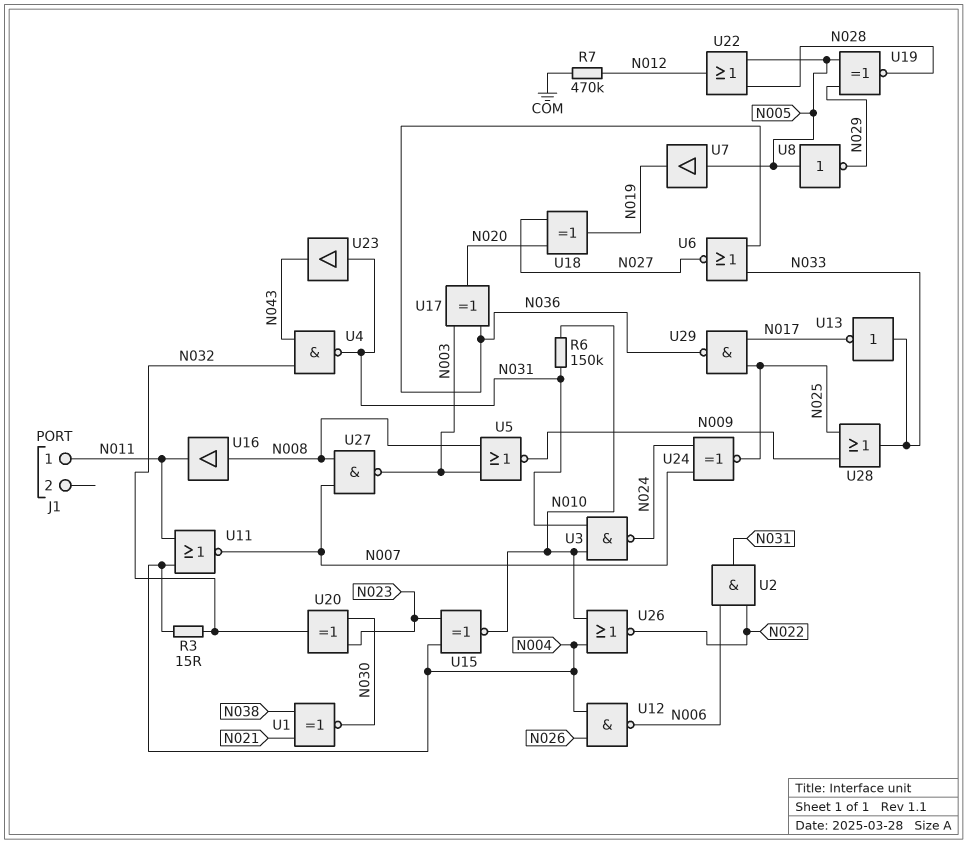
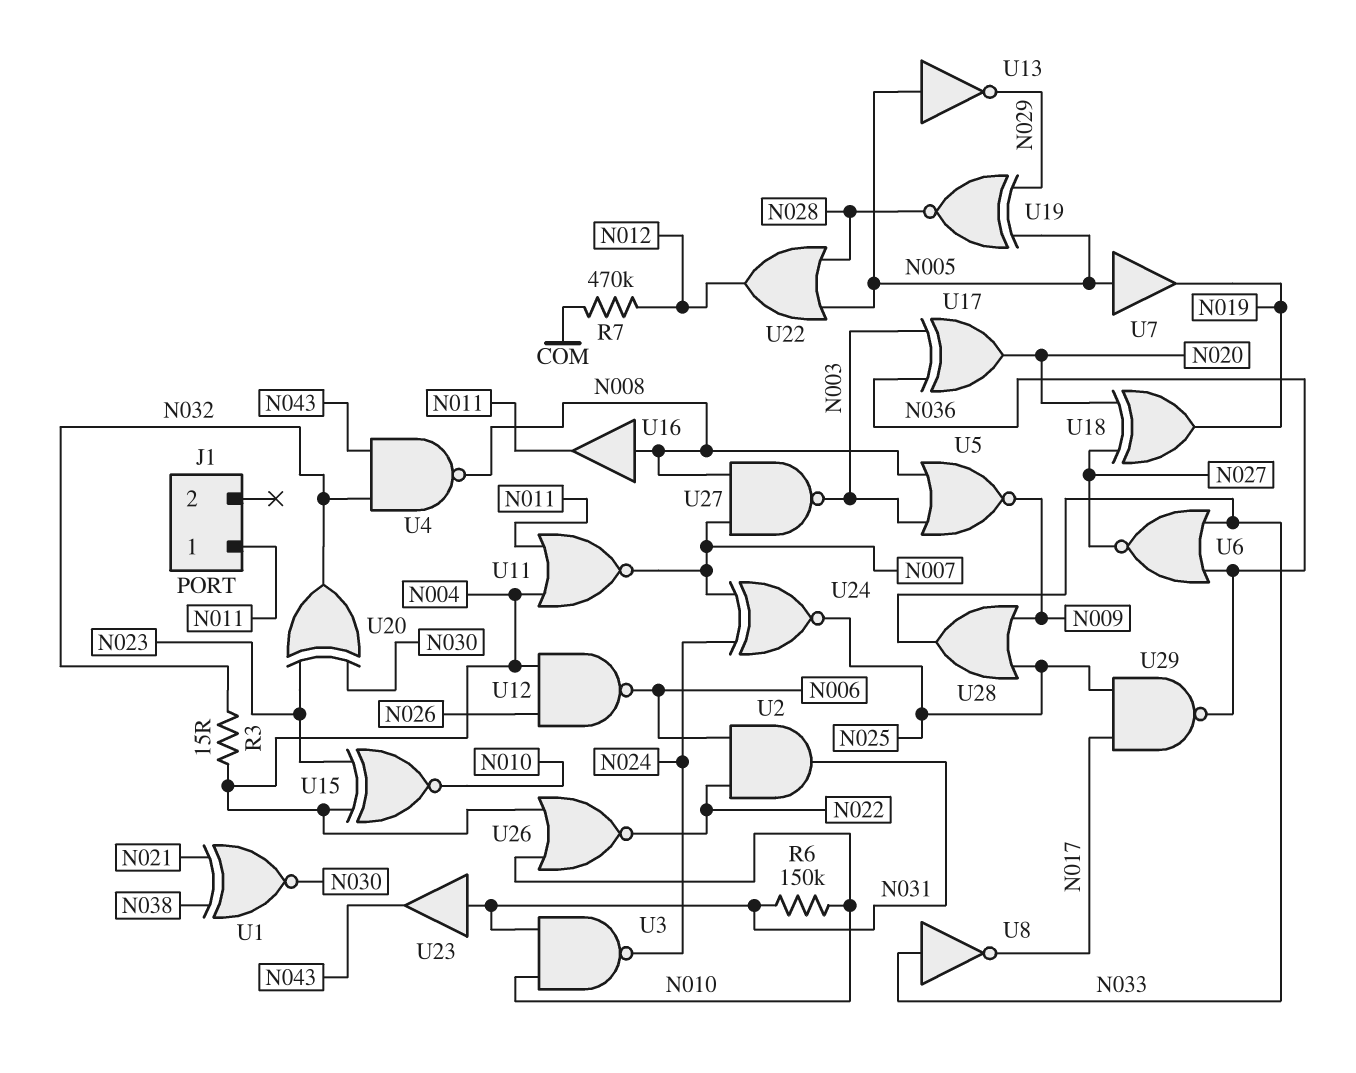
U4: NAND (in N032, in N043, out N031) -> NAND (in N032, in N043, out N008)
U8: NOT (in N005, out N029) -> NOT (in N033, out N017)
U13: NOT (in N033, out N017) -> NOT (in N005, out N029)

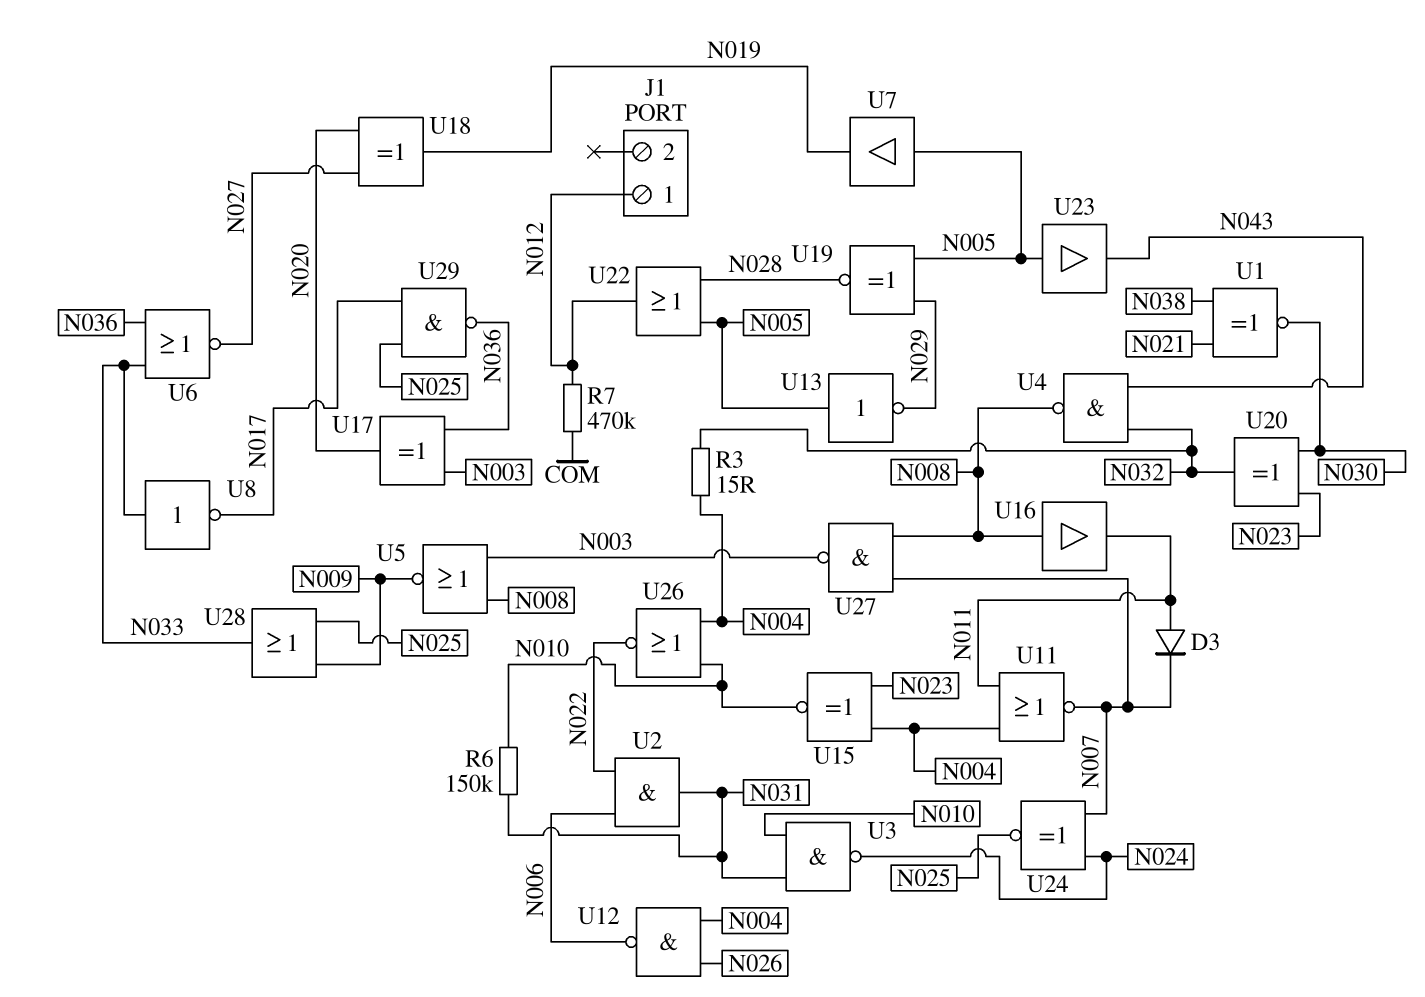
D3: none -> diode (A N011, K N007)
J1 pin 1: N011 -> N012
U23: buffer (in N031, out N043) -> buffer (in N005, out N043)

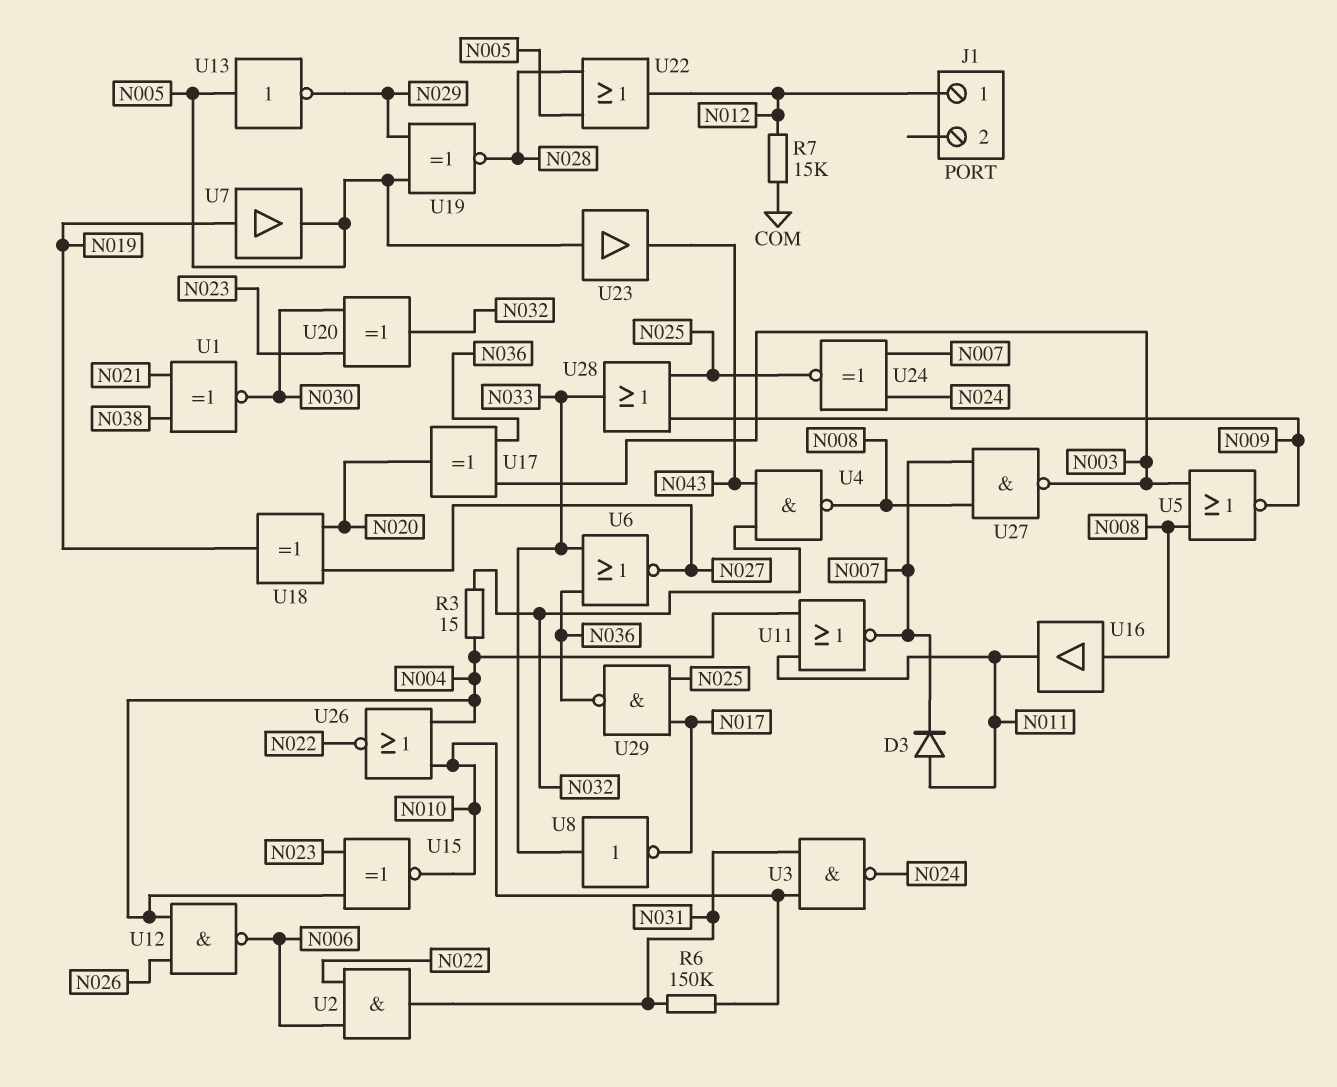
R7: 470k (COM, N012) -> 15k (COM, N012)
U7: buffer (in N005, out N019) -> buffer (in N019, out N005)

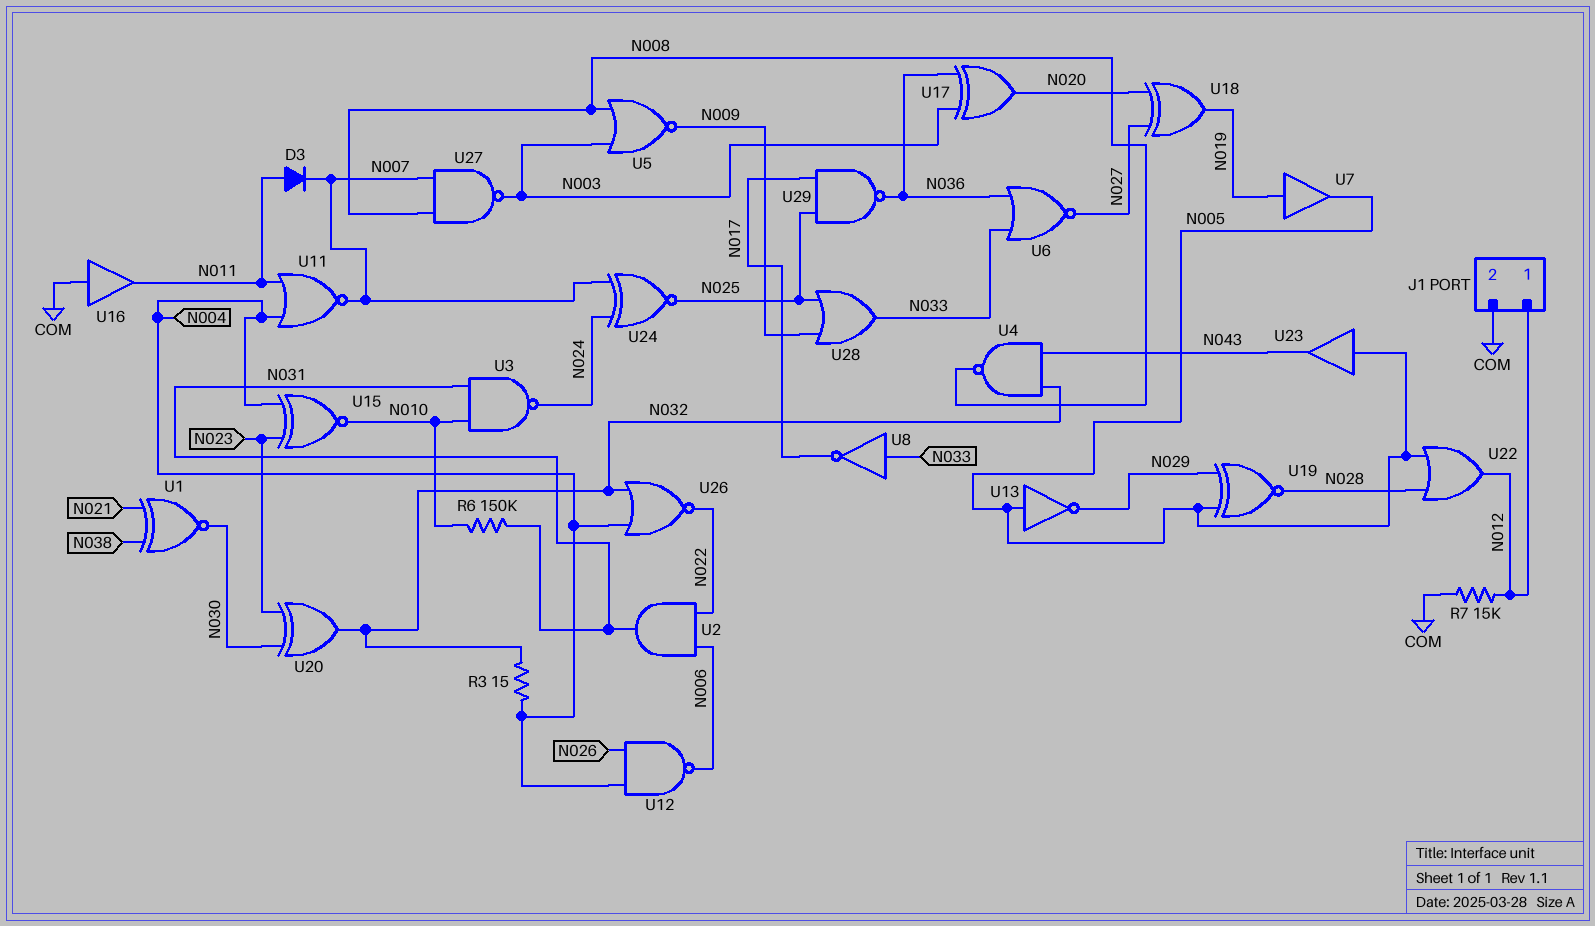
J1 pin 2: none -> COM
U16: buffer (in N008, out N011) -> buffer (in COM, out N011)
U26: NOR (in N004, in N010, out N022) -> NOR (in N004, in N032, out N022)

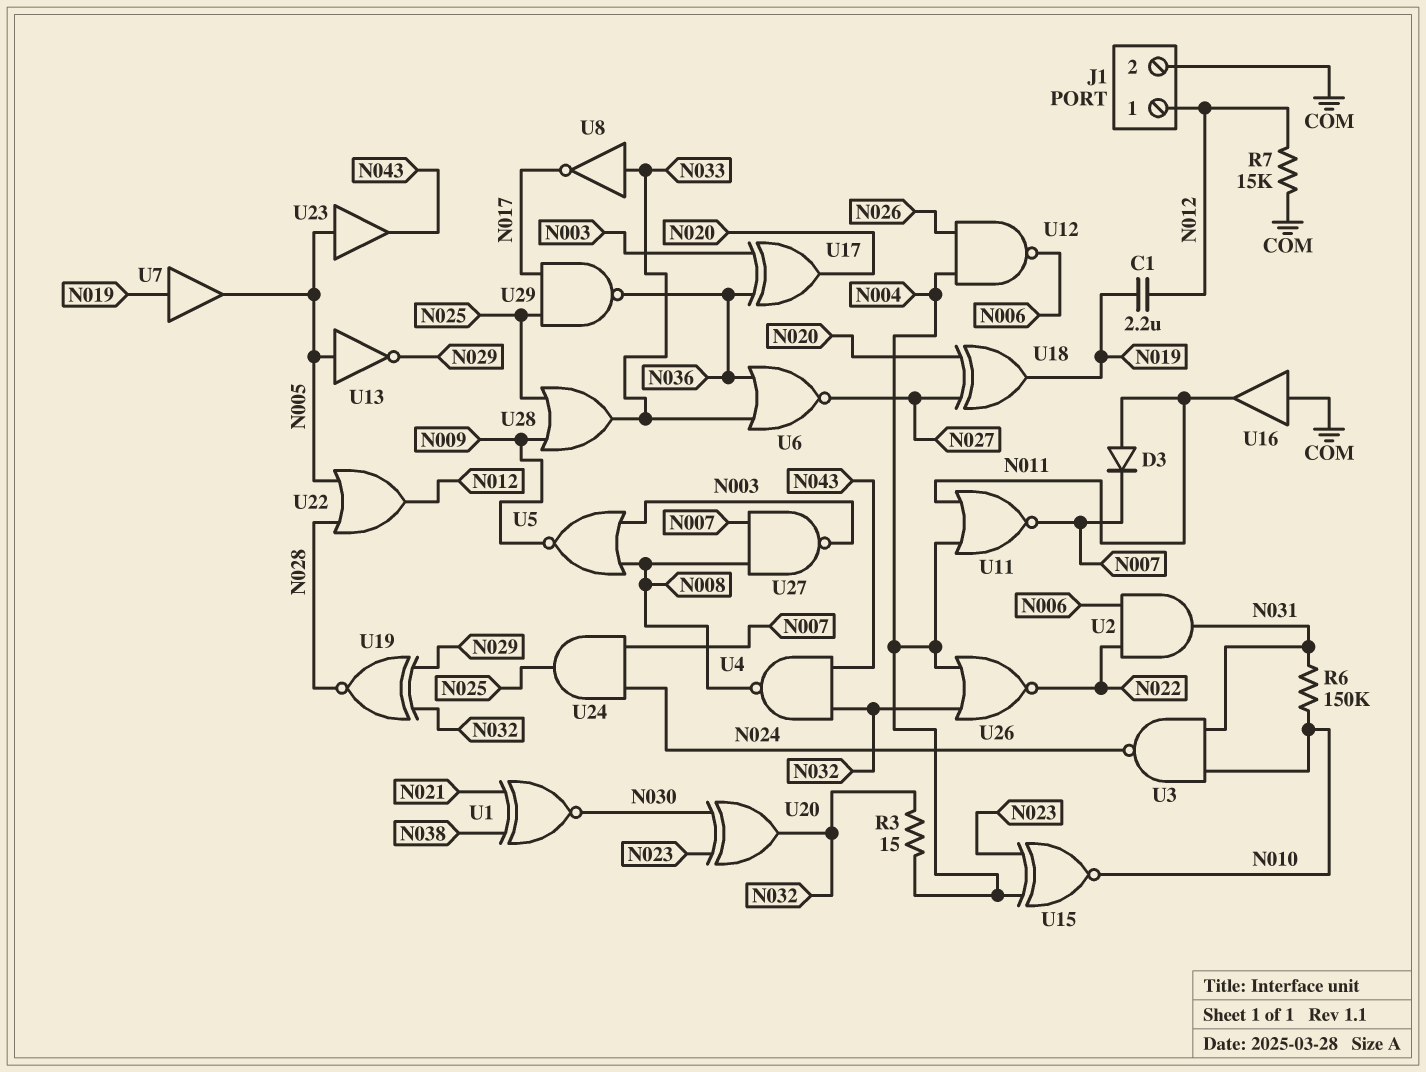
C1: none -> 2.2uF (N012, N019)
U19: XNOR (in N005, in N029, out N028) -> XNOR (in N029, in N032, out N028)
U24: XNOR (in N007, in N024, out N025) -> AND (in N007, in N024, out N025)

